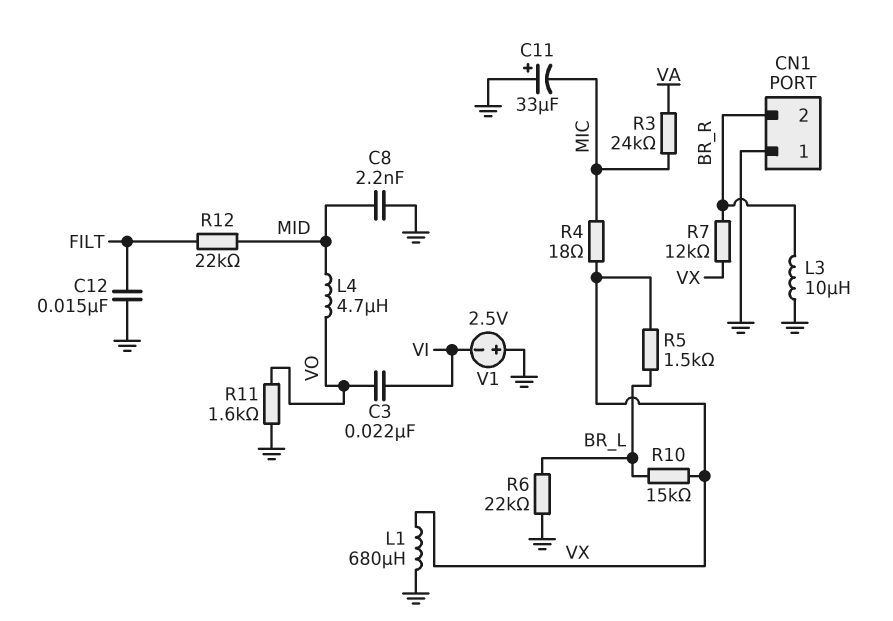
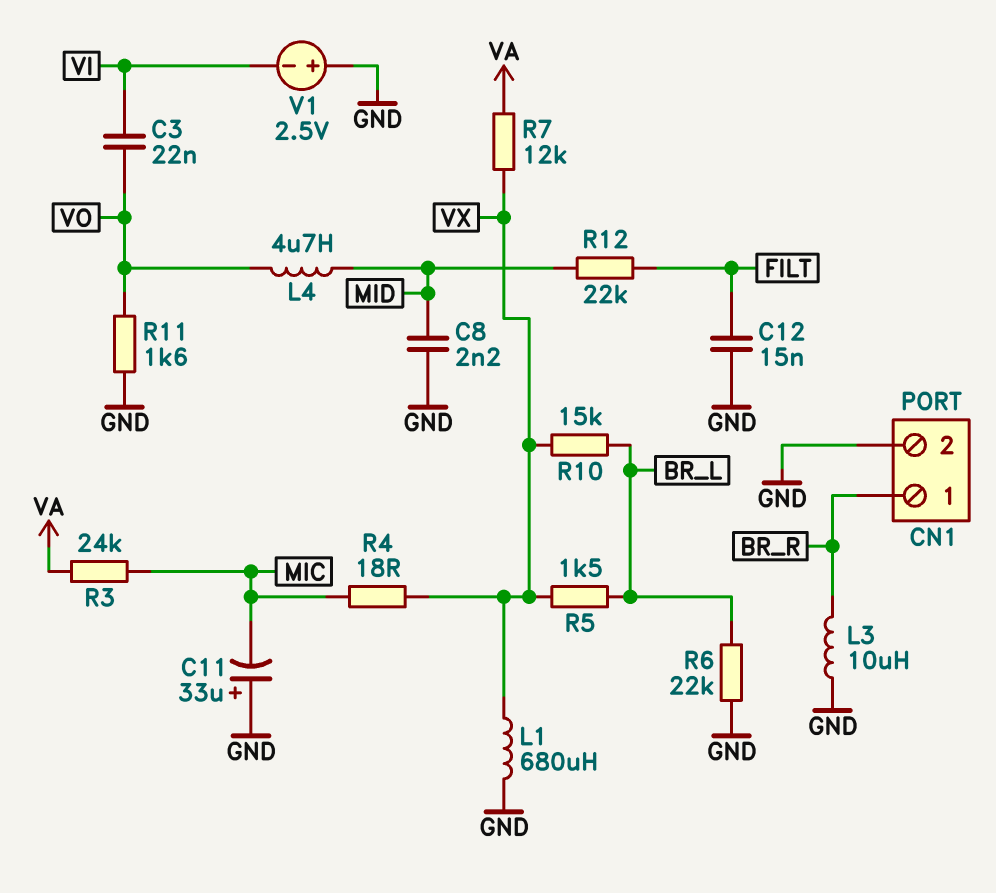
CN1 pin 1: GND -> BR_R
CN1 pin 2: BR_R -> GND
R7: 12k (BR_R, VX) -> 12k (VA, VX)

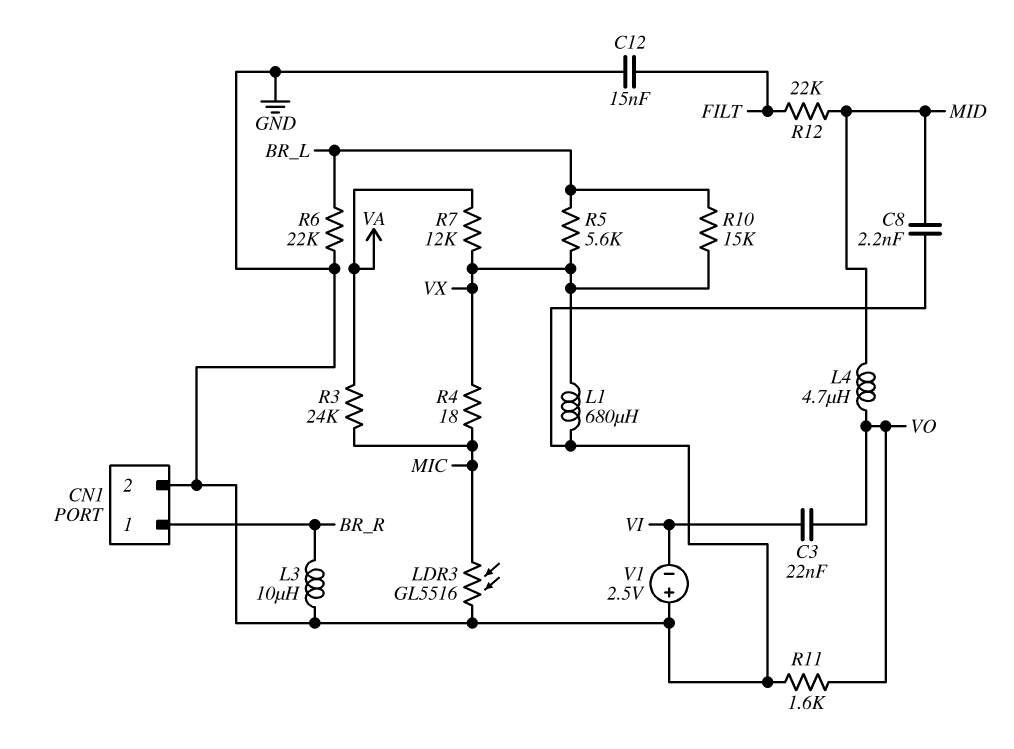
C11: 33uF (plus GND, minus MIC) -> none
LDR3: none -> GL5516 (GND, MIC)
R5: 1.5k (BR_L, VX) -> 5.6k (BR_L, VX)

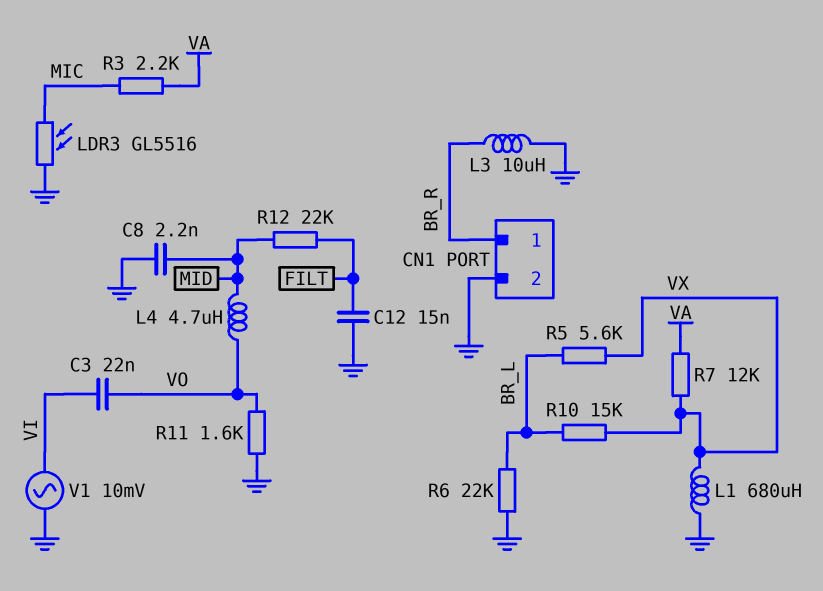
R3: 24k (MIC, VA) -> 2.2k (MIC, VA)
R4: 18 (MIC, VX) -> none
V1: 2.5V (plus GND, minus VI) -> AC 10mV (GND, VI)

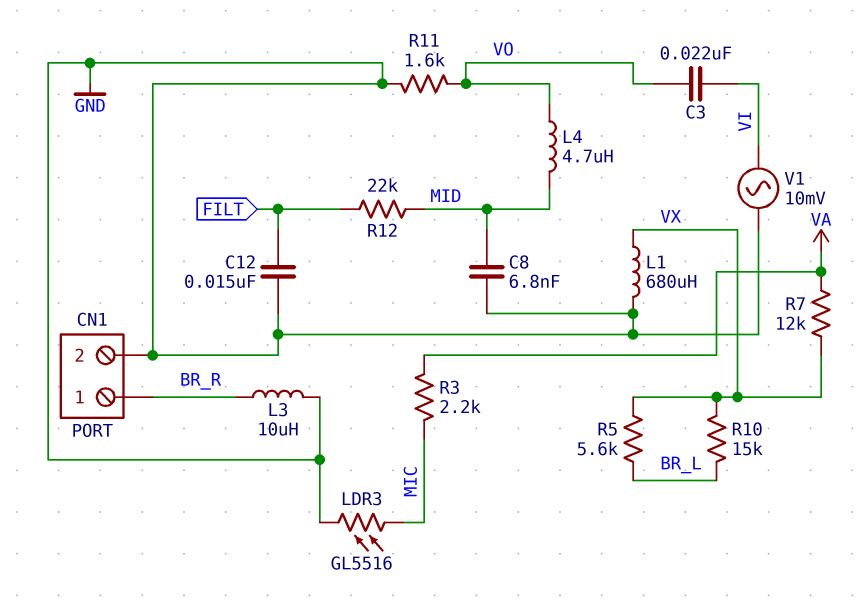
C8: 2.2nF (GND, MID) -> 6.8nF (GND, MID)
R6: 22k (BR_L, GND) -> none

